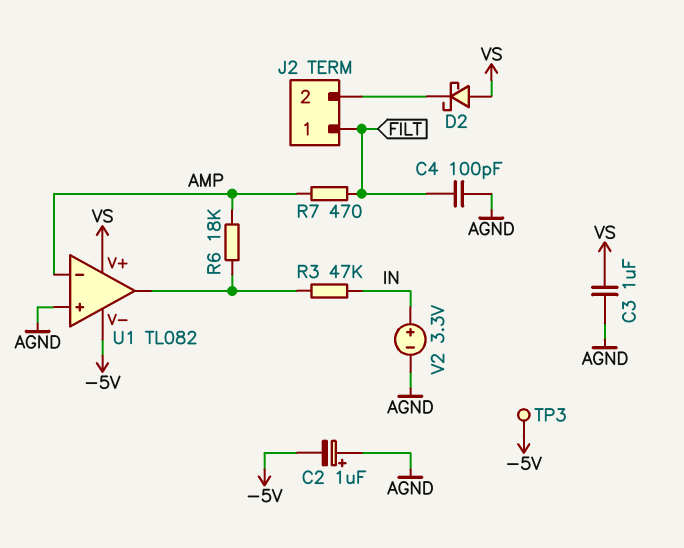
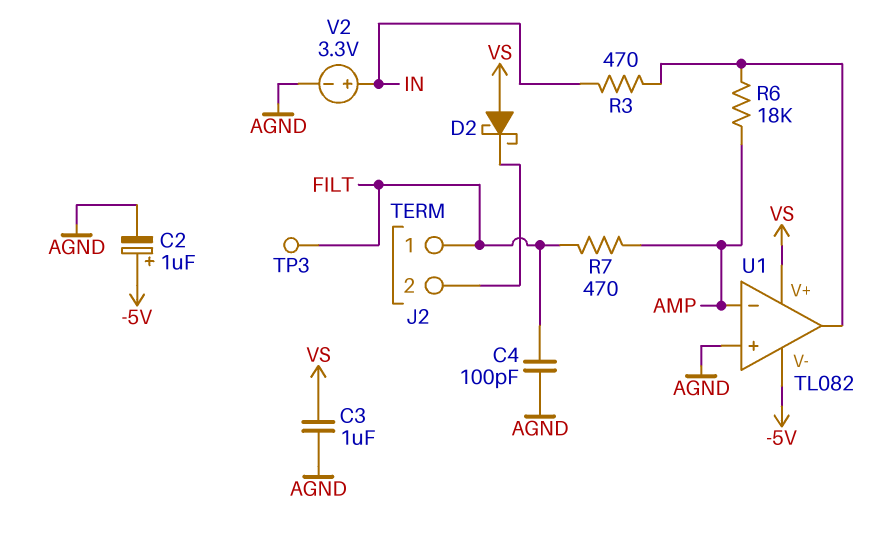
C2: 1uF (plus AGND, minus -5V) -> 1uF (plus -5V, minus AGND)
R3: 47k (IN, U1/out) -> 470 (IN, U1/out)
TP3: test point (-5V) -> test point (FILT)

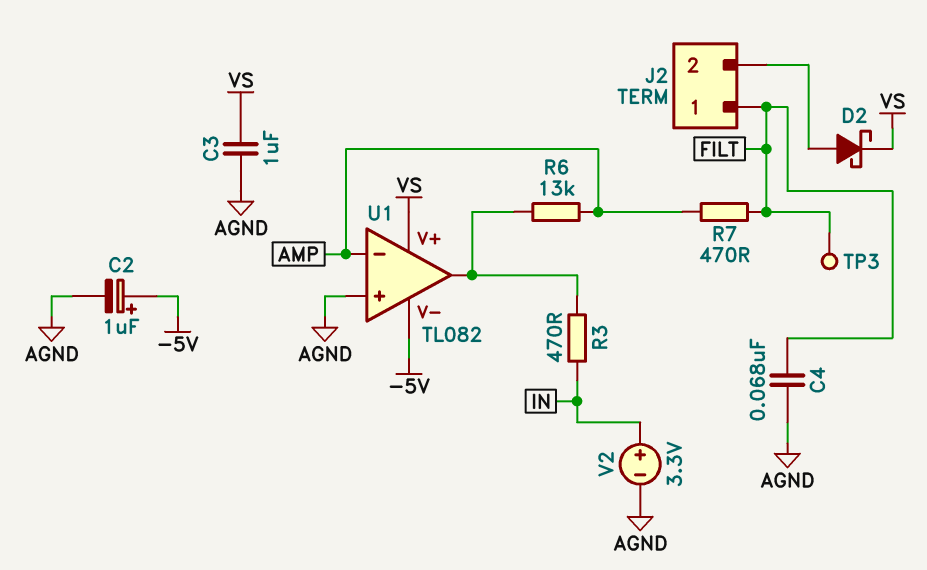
C4: 100pF (AGND, FILT) -> 68nF (AGND, FILT)
D2: schottky (A VS, K J2/2) -> schottky (A J2/2, K VS)
R6: 18k (AMP, U1/out) -> 13k (AMP, U1/out)

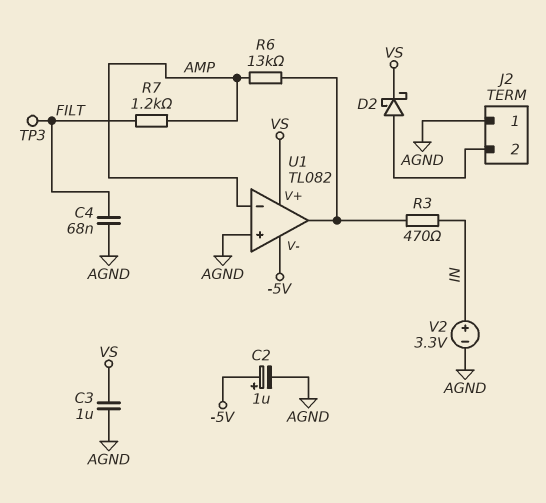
J2 pin 1: FILT -> AGND
R7: 470 (AMP, FILT) -> 1.2k (AMP, FILT)

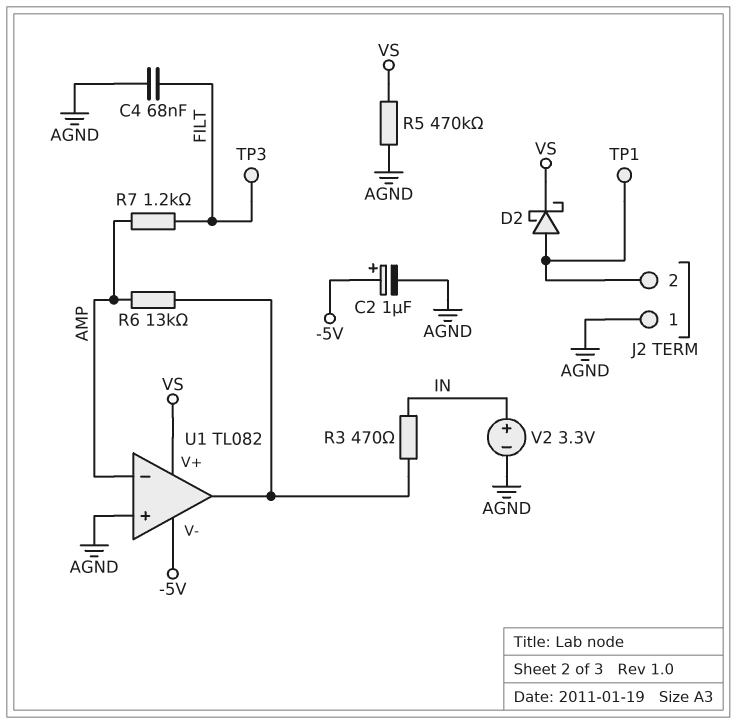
C3: 1uF (AGND, VS) -> none
R5: none -> 470k (AGND, VS)
TP1: none -> test point (J2/2)

